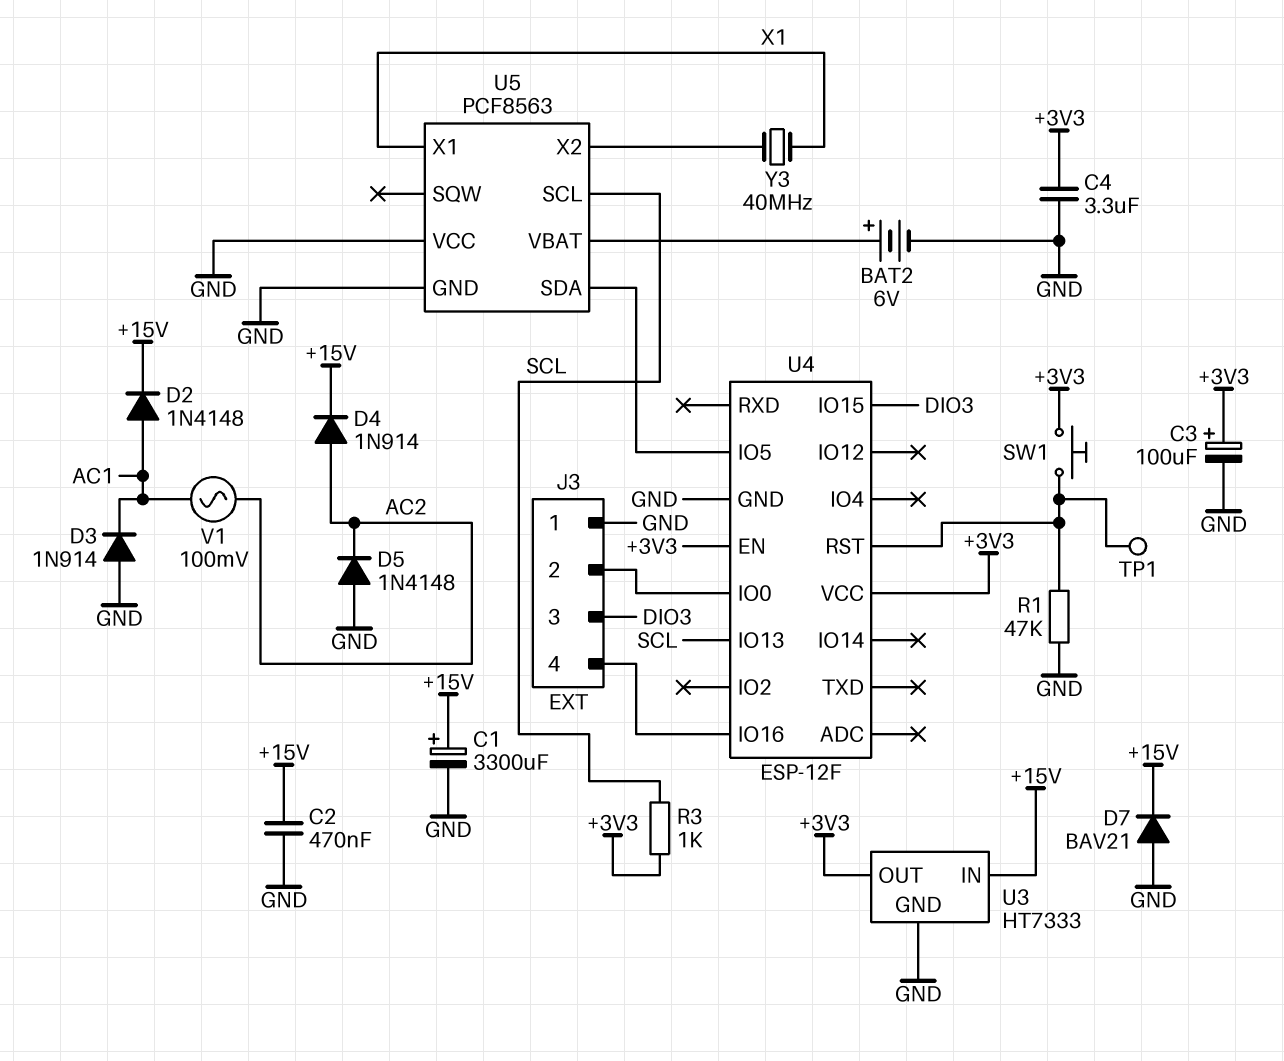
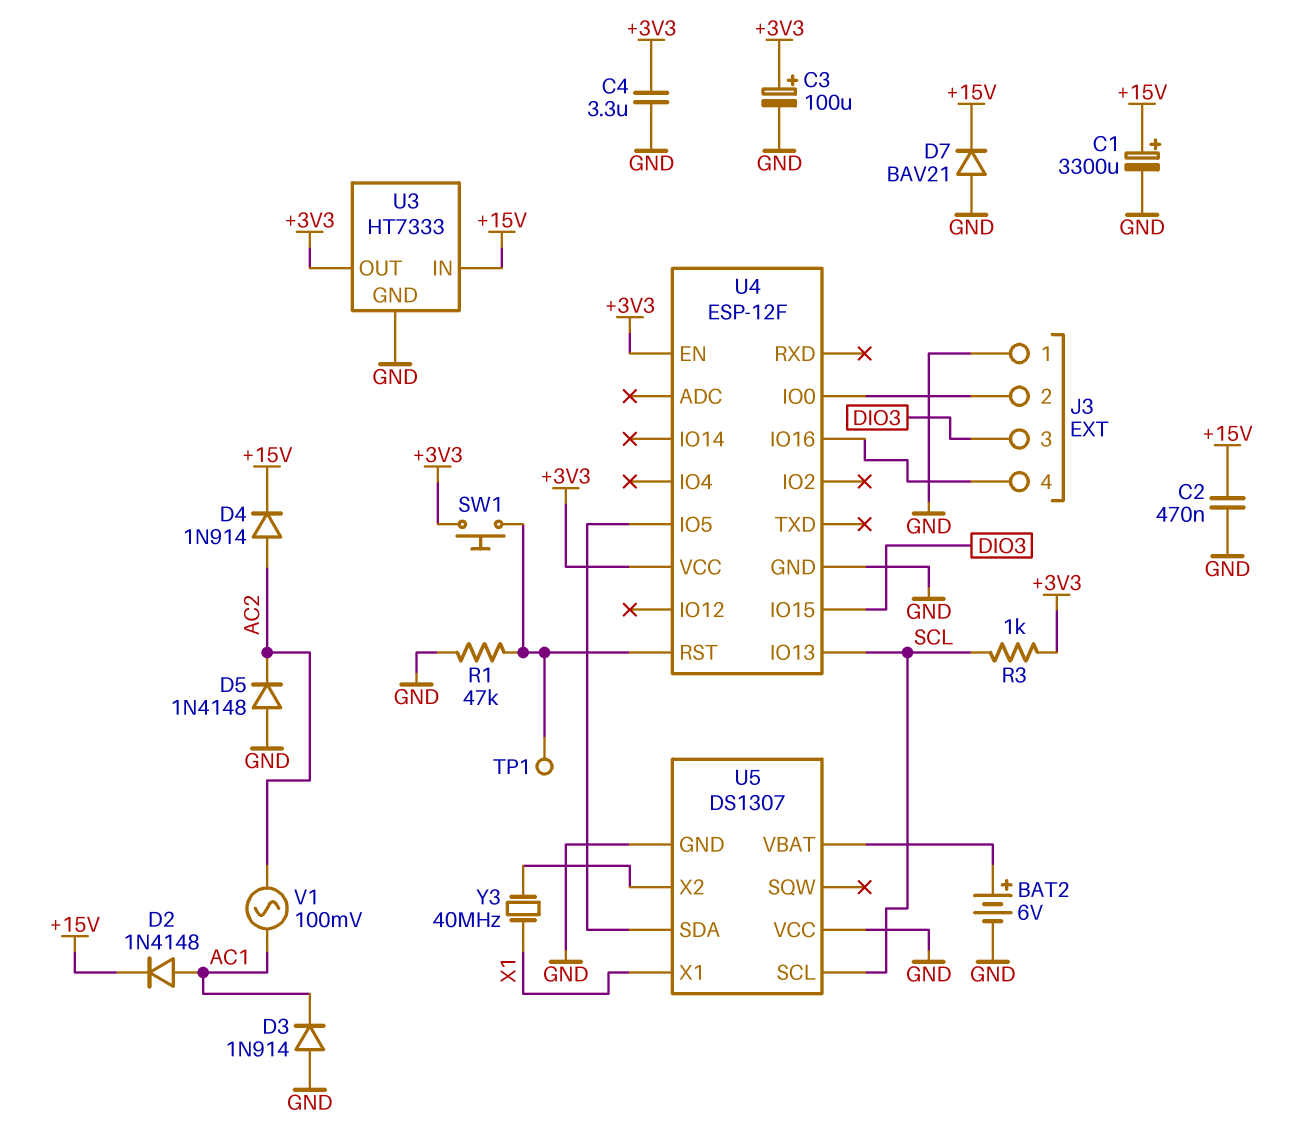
U5: PCF8563 -> DS1307

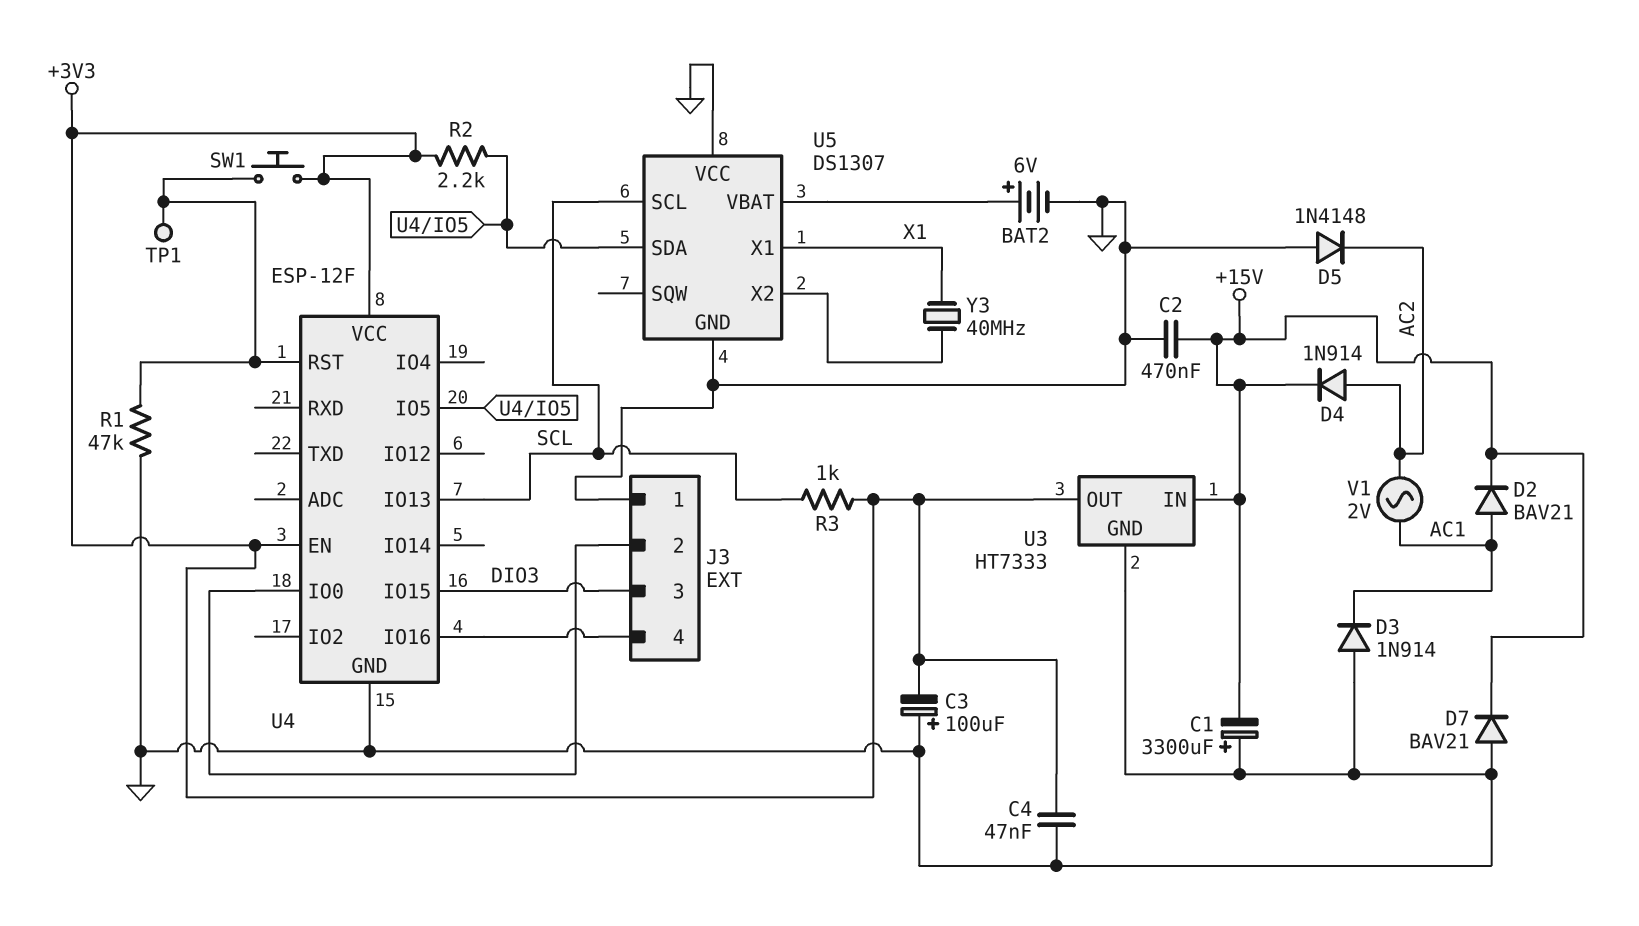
C1: 3300uF (plus +15V, minus GND) -> 3300uF (plus GND, minus +15V)
C3: 100uF (plus +3V3, minus GND) -> 100uF (plus GND, minus +3V3)
C4: 3.3uF (+3V3, GND) -> 47nF (+3V3, GND)
D2: diode 1N4148 (A AC1, K +15V) -> diode BAV21 (A AC1, K +15V)
R2: none -> 2.2k (+3V3, U4/IO5)
V1: AC 100mV (AC1, AC2) -> AC 2V (AC1, AC2)

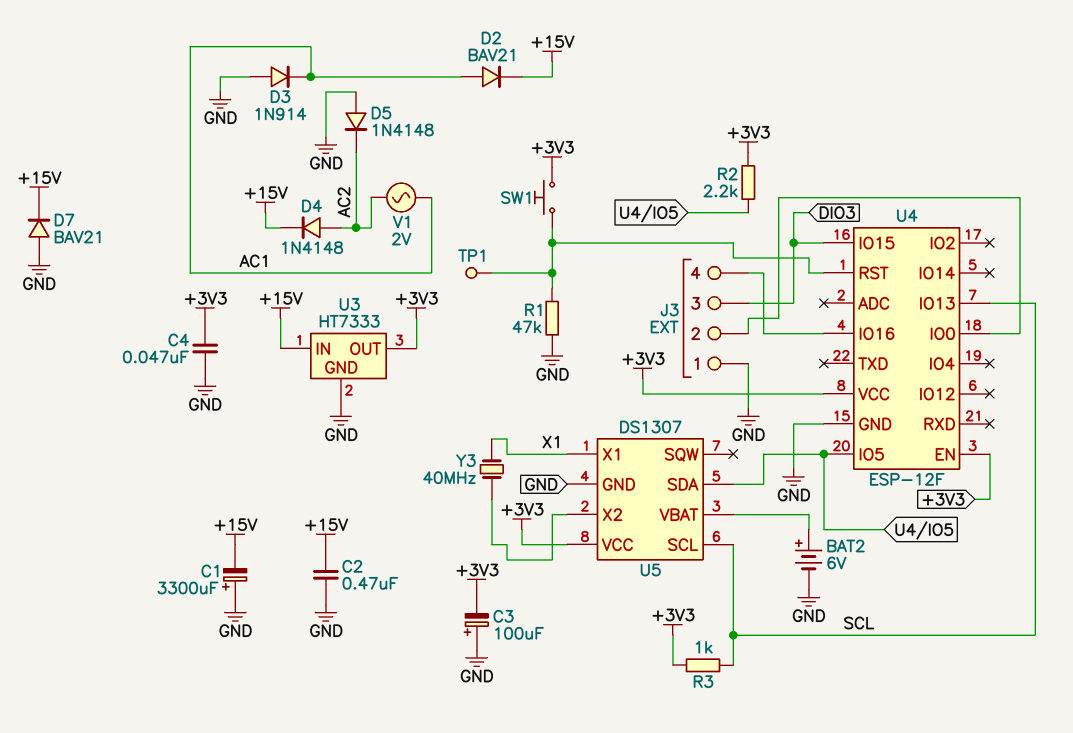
D4: diode 1N914 (A AC2, K +15V) -> diode 1N4148 (A AC2, K +15V)
U5 pin VCC: GND -> +3V3

